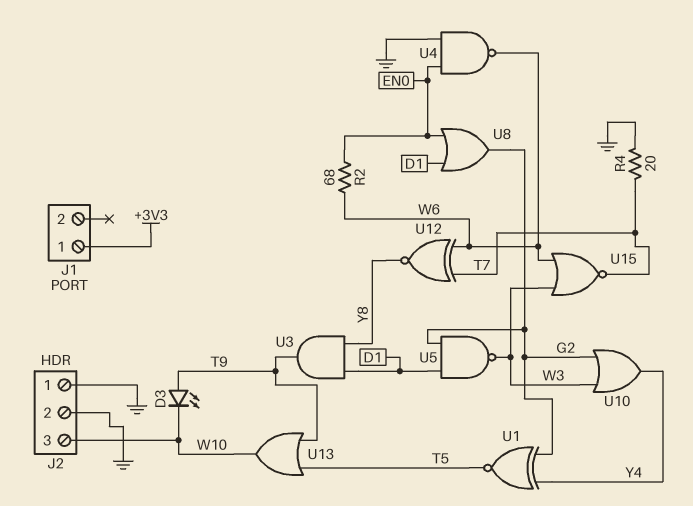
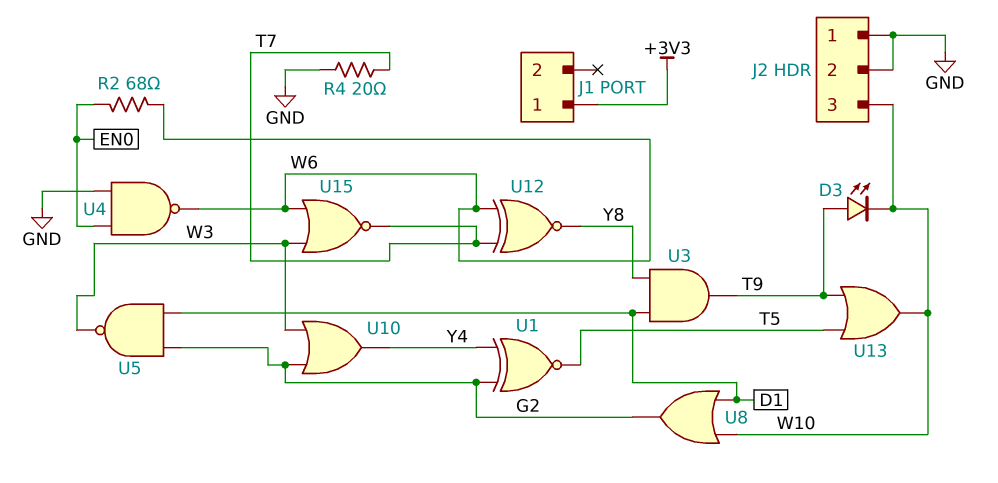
U8: OR (in D1, in EN0, out G2) -> OR (in D1, in W10, out G2)

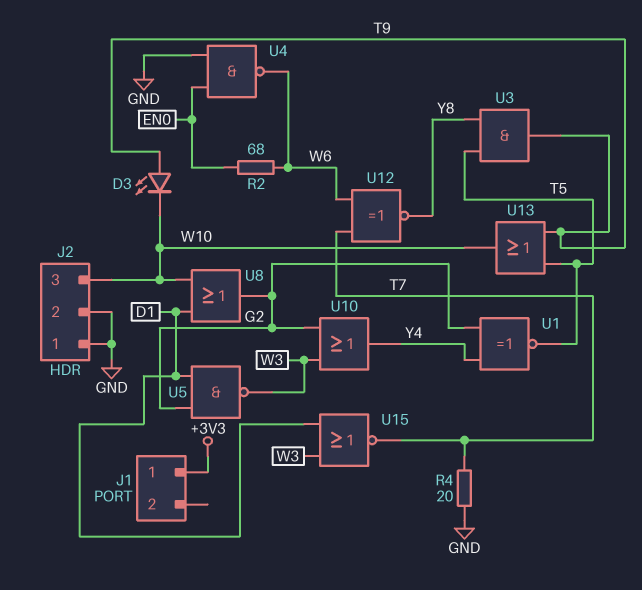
U3: AND (in D1, in Y8, out T9) -> AND (in T5, in Y8, out T9)
U15: NOR (in W3, in W6, out T7) -> NOR (in D1, in W3, out T7)

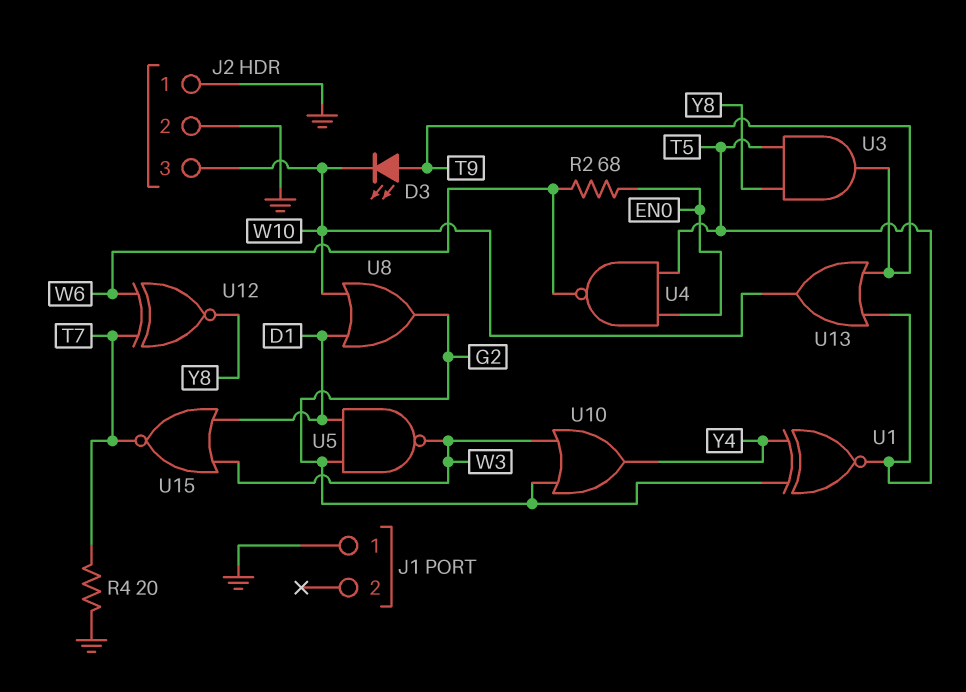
J1 pin 1: +3V3 -> GND
U4: NAND (in EN0, in GND, out W6) -> NAND (in EN0, in T5, out W6)

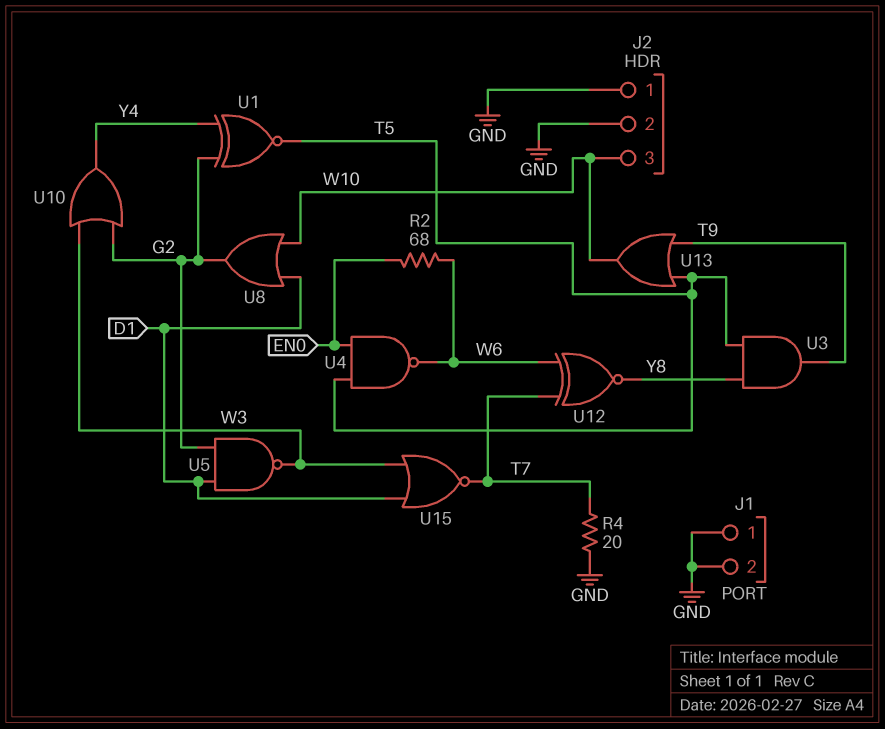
D3: LED (A T9, K W10) -> none
J1 pin 2: none -> GND

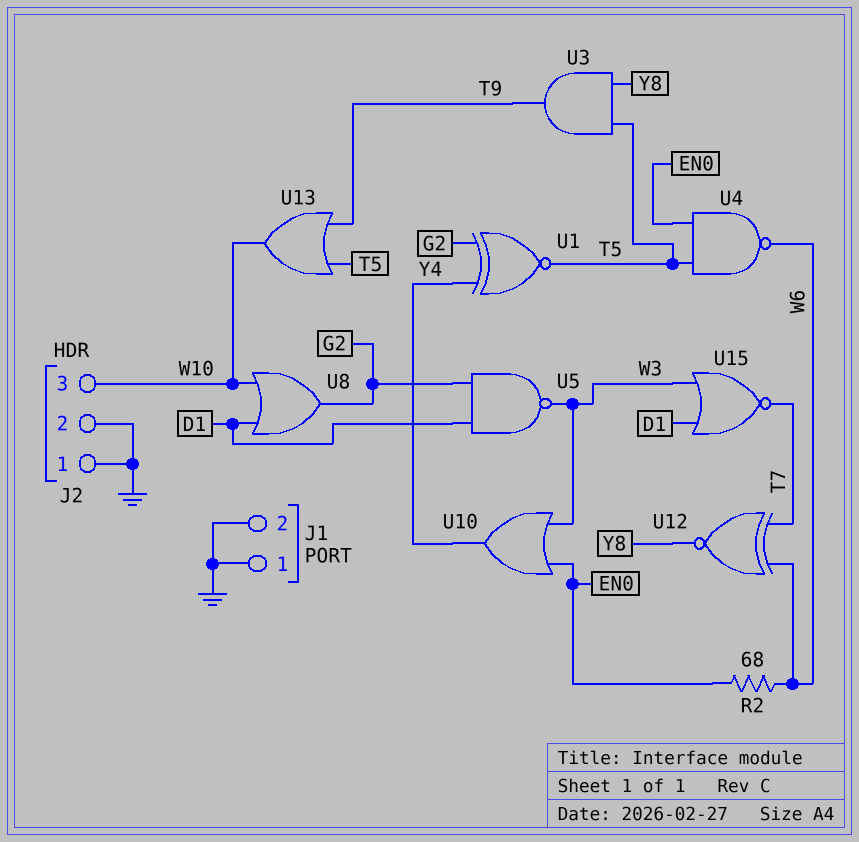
R4: 20 (GND, T7) -> none
U10: OR (in G2, in W3, out Y4) -> OR (in EN0, in W3, out Y4)

